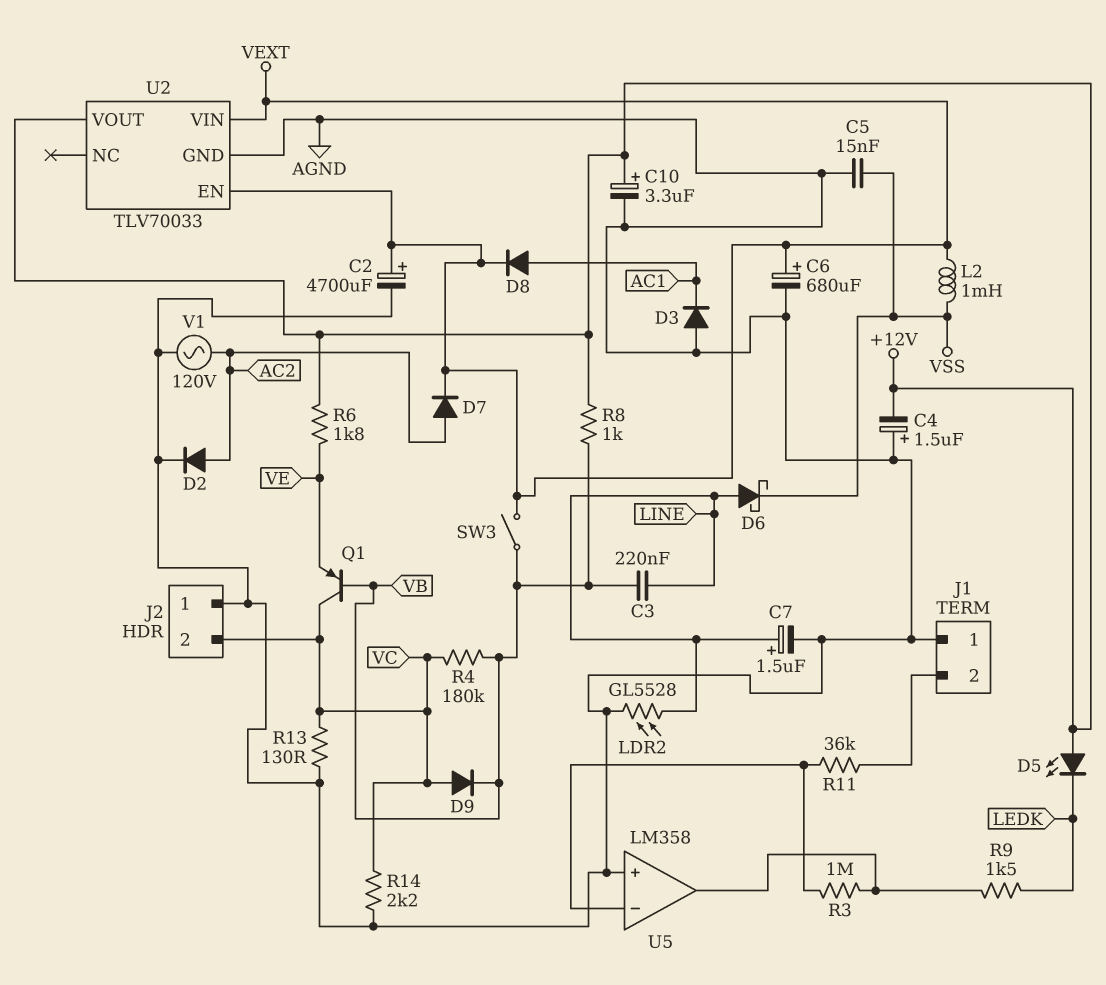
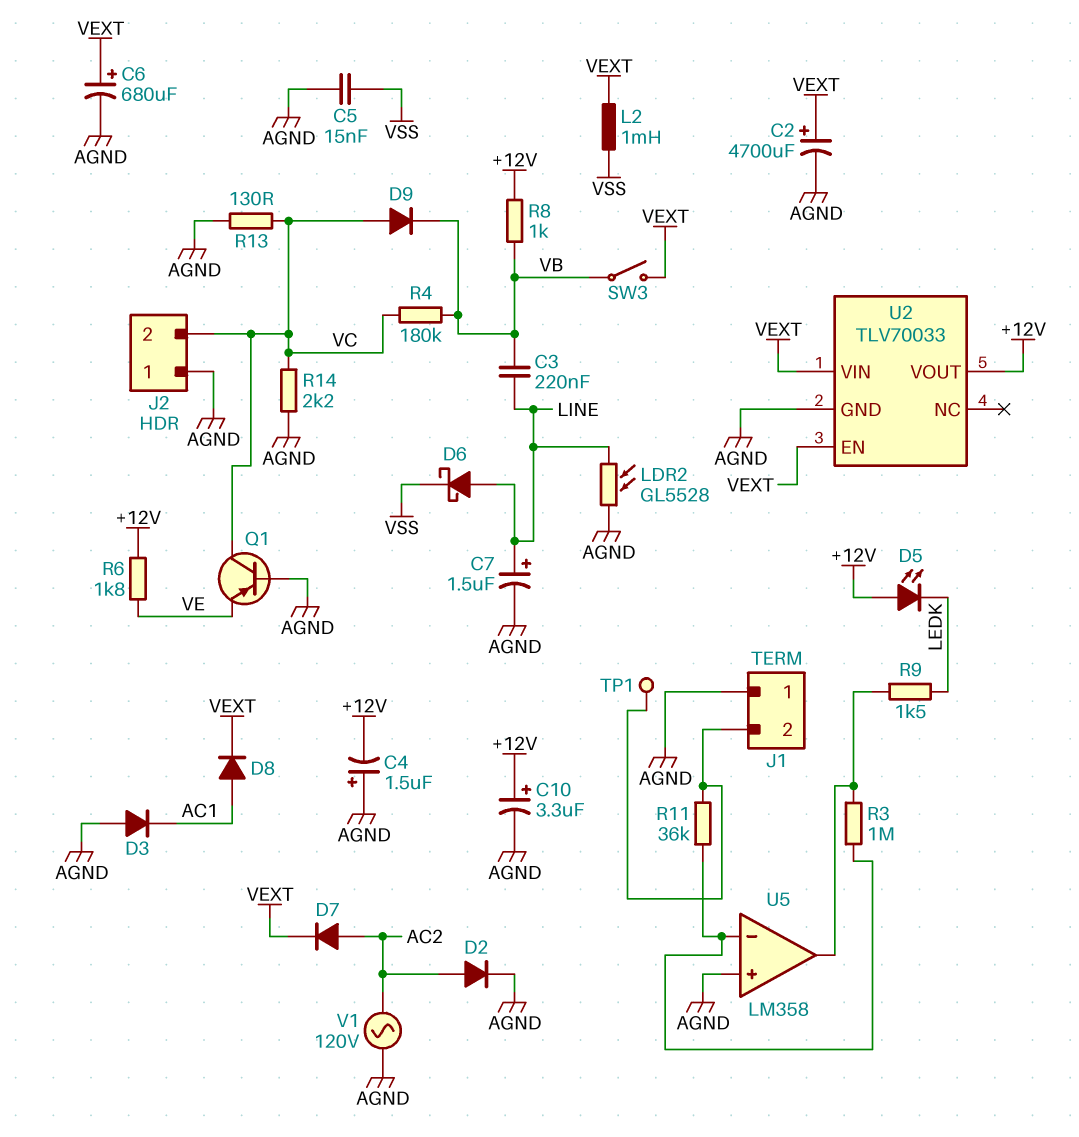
Q1: PNP (B VB, C VC, E VE) -> PNP (B AGND, C VC, E VE)
TP1: none -> test point (J1/2)

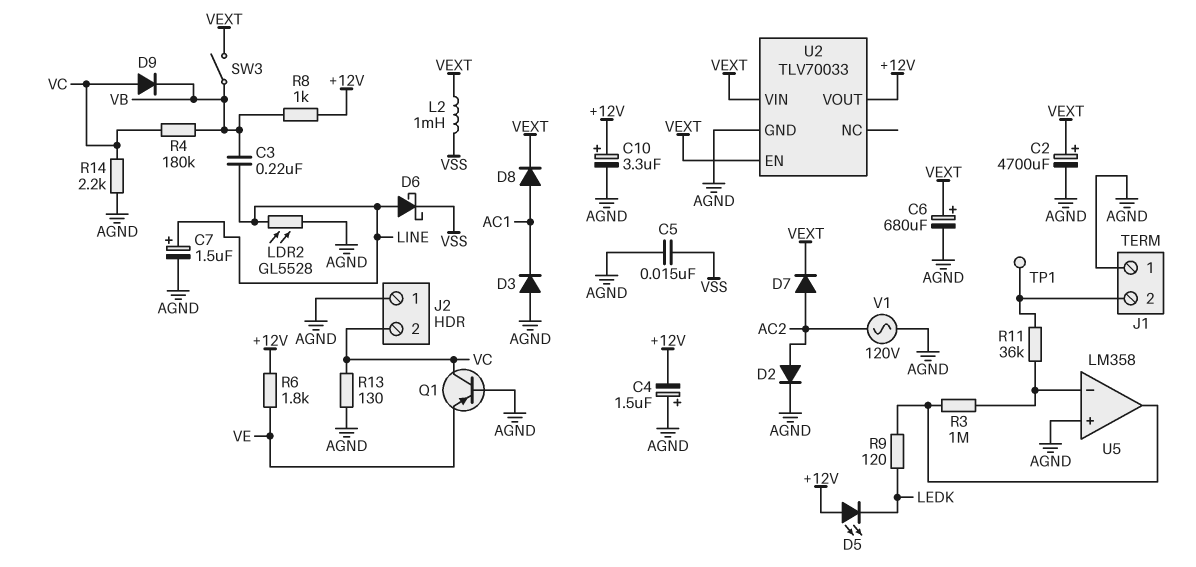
R9: 1.5k (LEDK, U5/out) -> 120 (LEDK, U5/out)

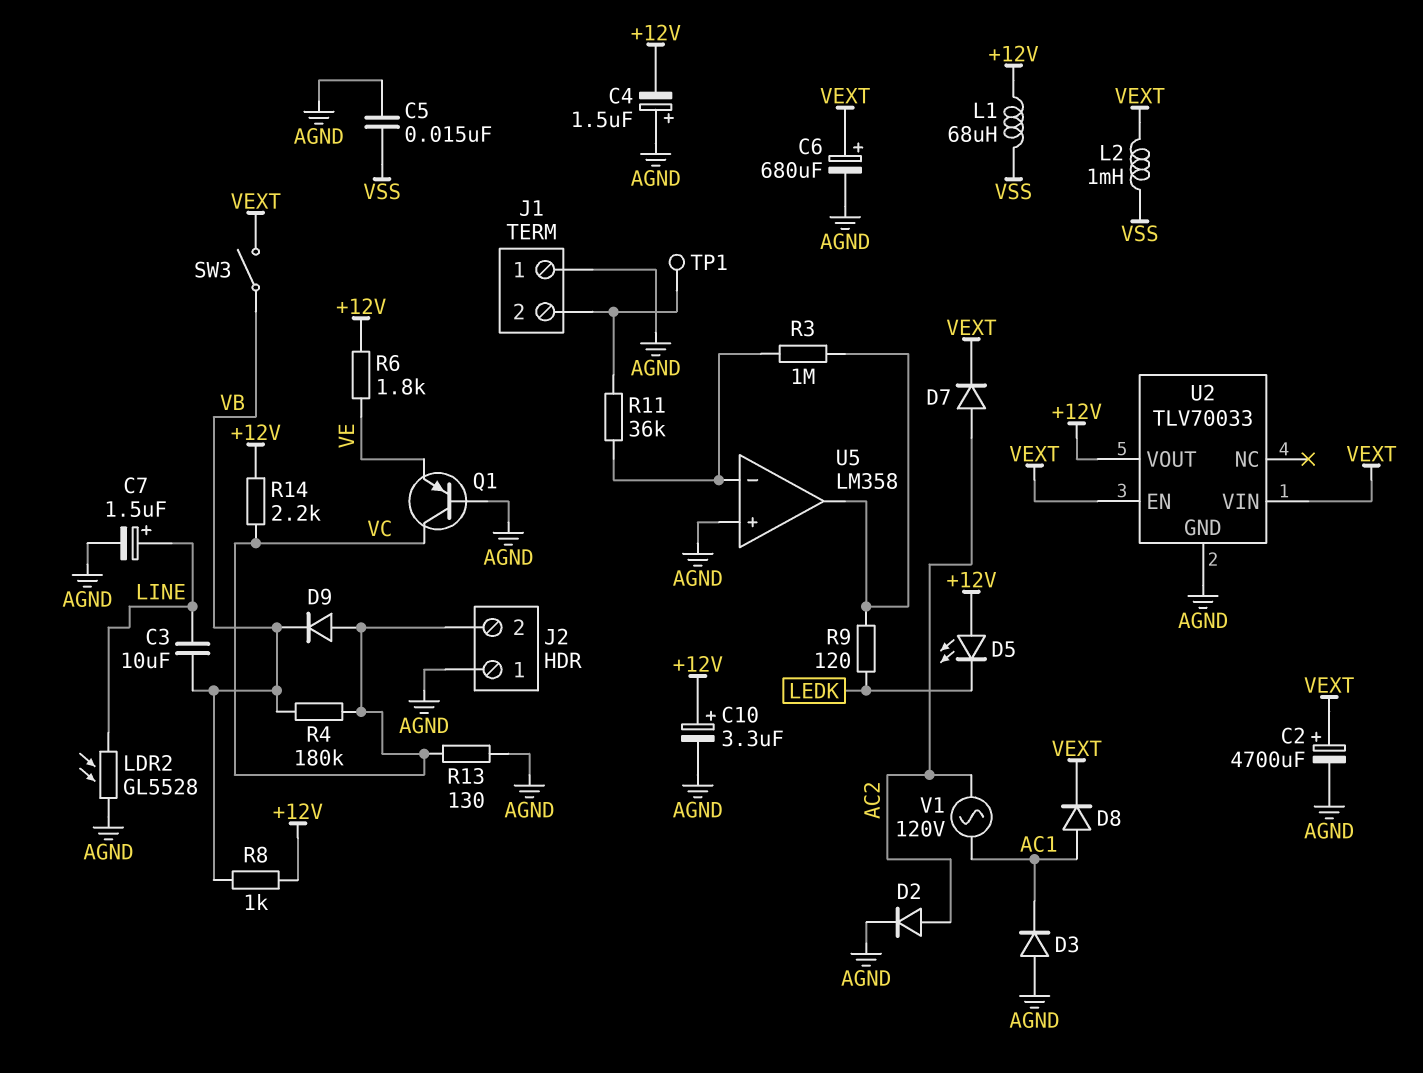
C3: 220nF (LINE, VB) -> 10uF (LINE, VB)
D6: schottky (A LINE, K VSS) -> none
L1: none -> 68uH (+12V, VSS)
R14: 2.2k (AGND, VC) -> 2.2k (+12V, VC)
V1: AC 120V (AC2, AGND) -> AC 120V (AC1, AC2)

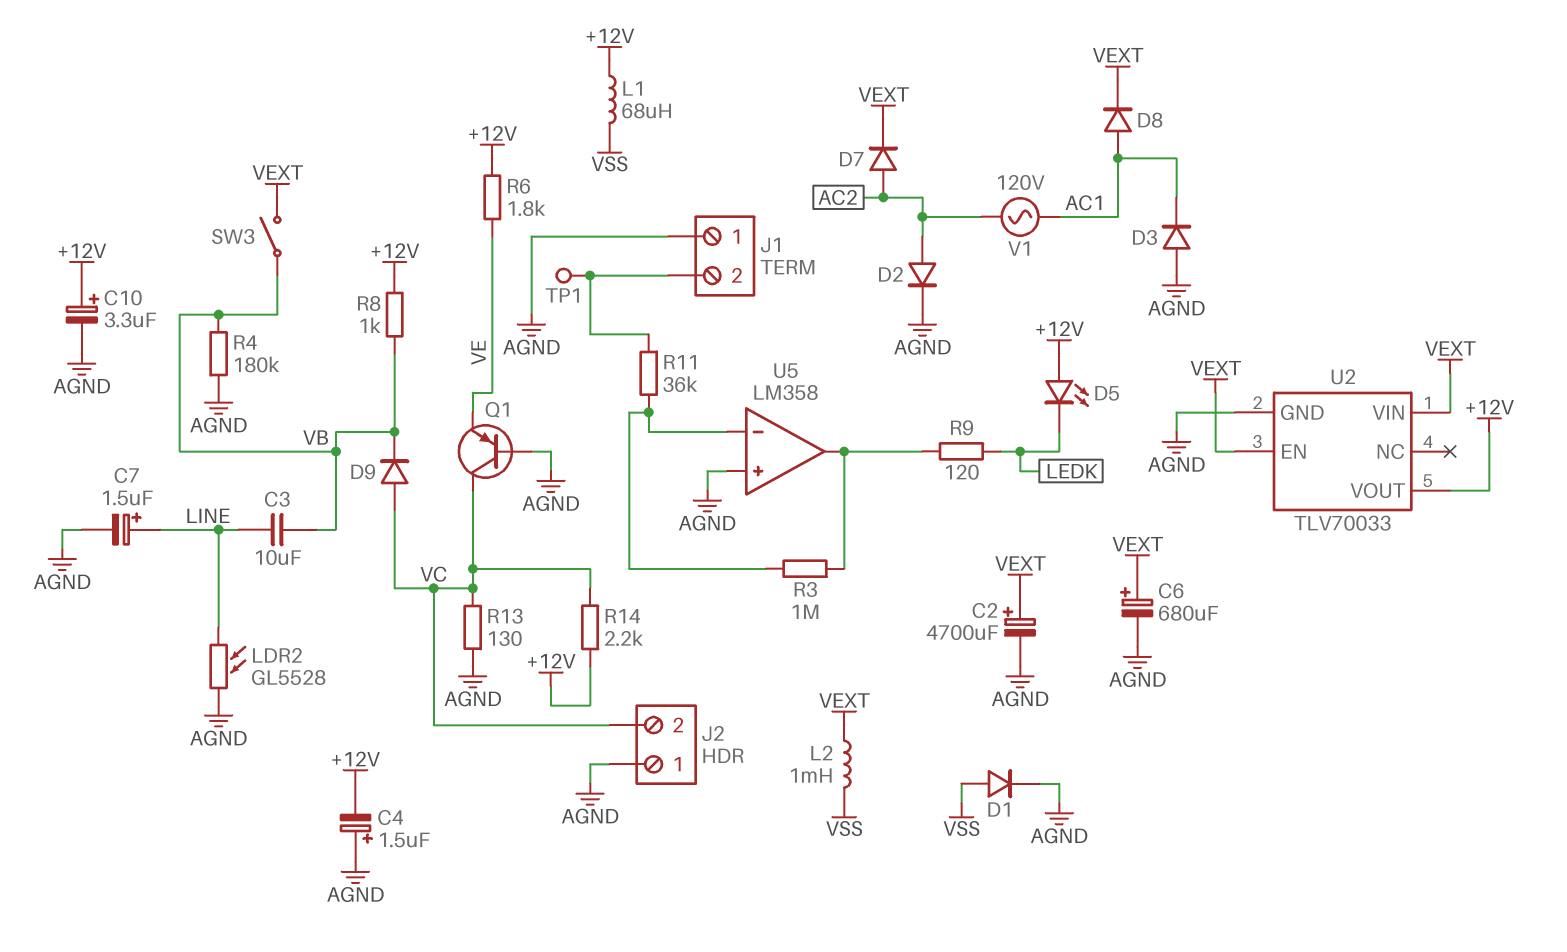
C5: 15nF (AGND, VSS) -> none
D1: none -> diode (A VSS, K AGND)
R4: 180k (VB, VC) -> 180k (AGND, VB)

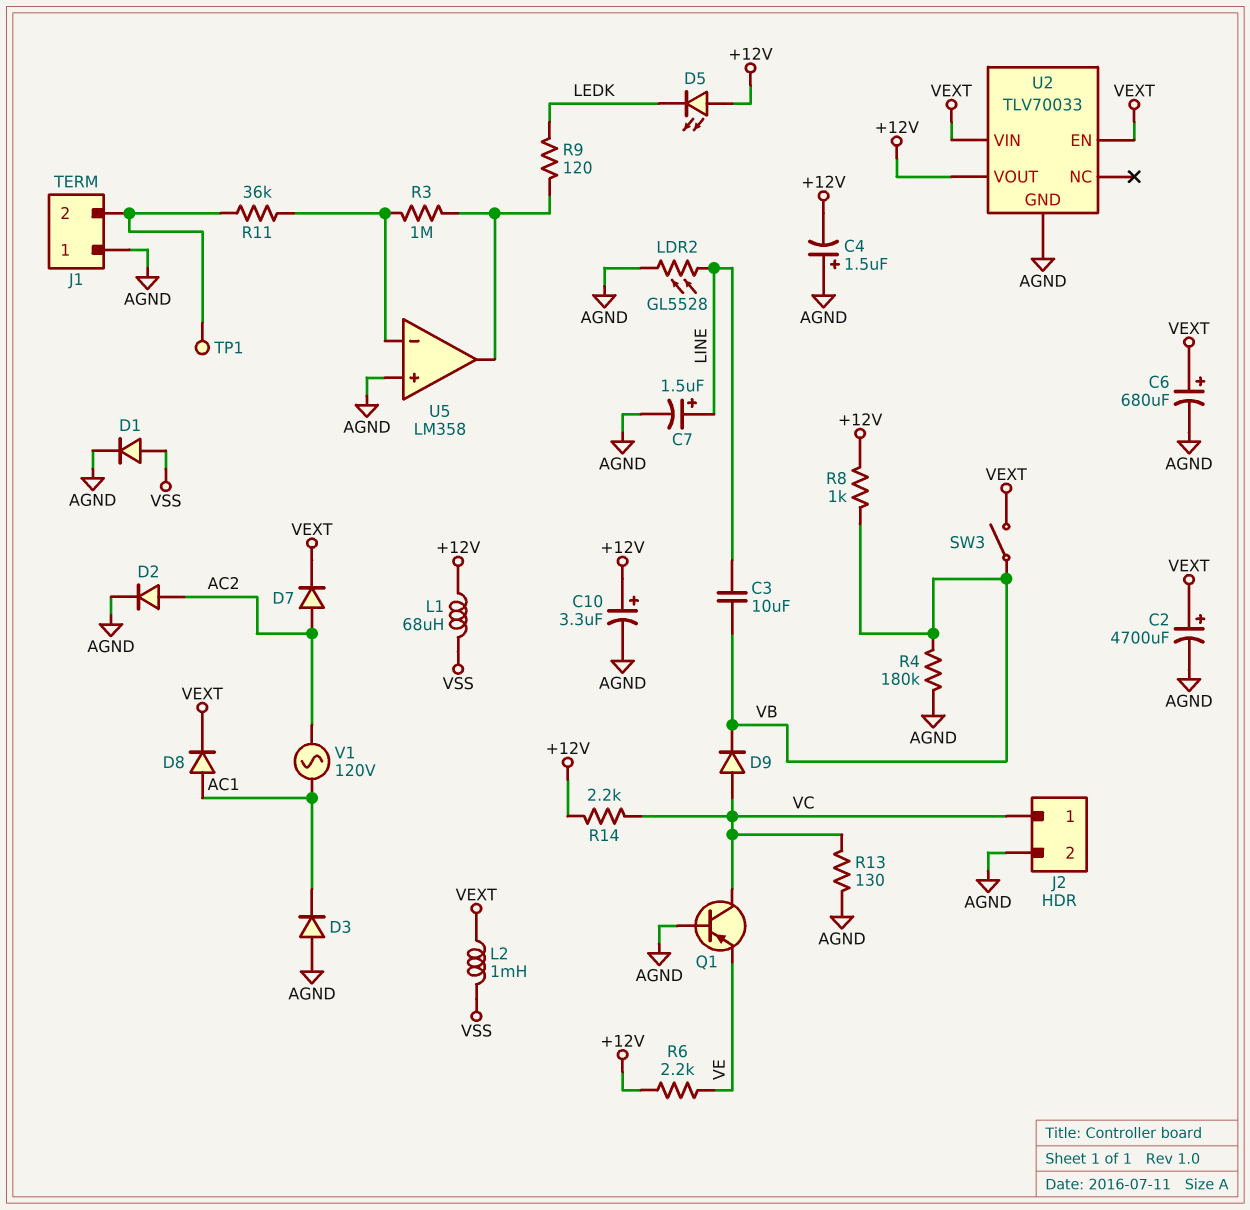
J2 pin 1: AGND -> VC
J2 pin 2: VC -> AGND
R6: 1.8k (+12V, VE) -> 2.2k (+12V, VE)

